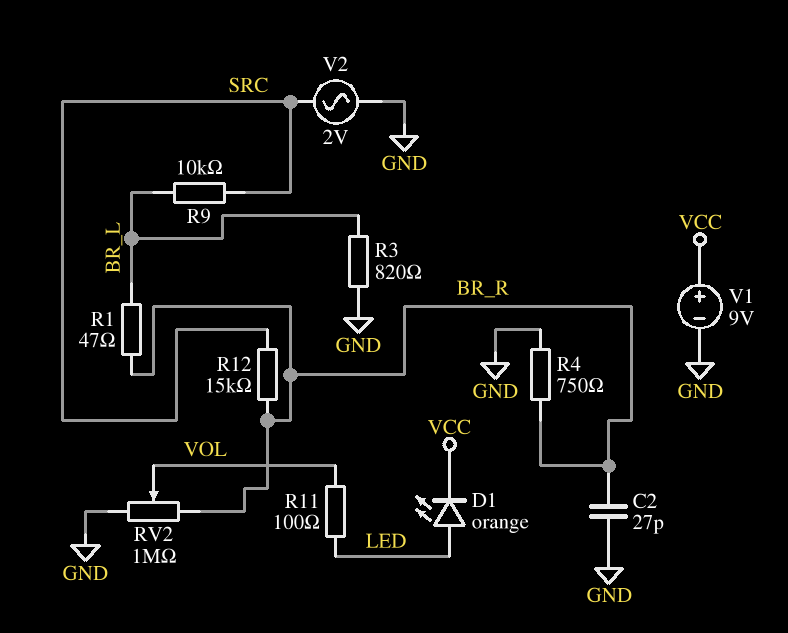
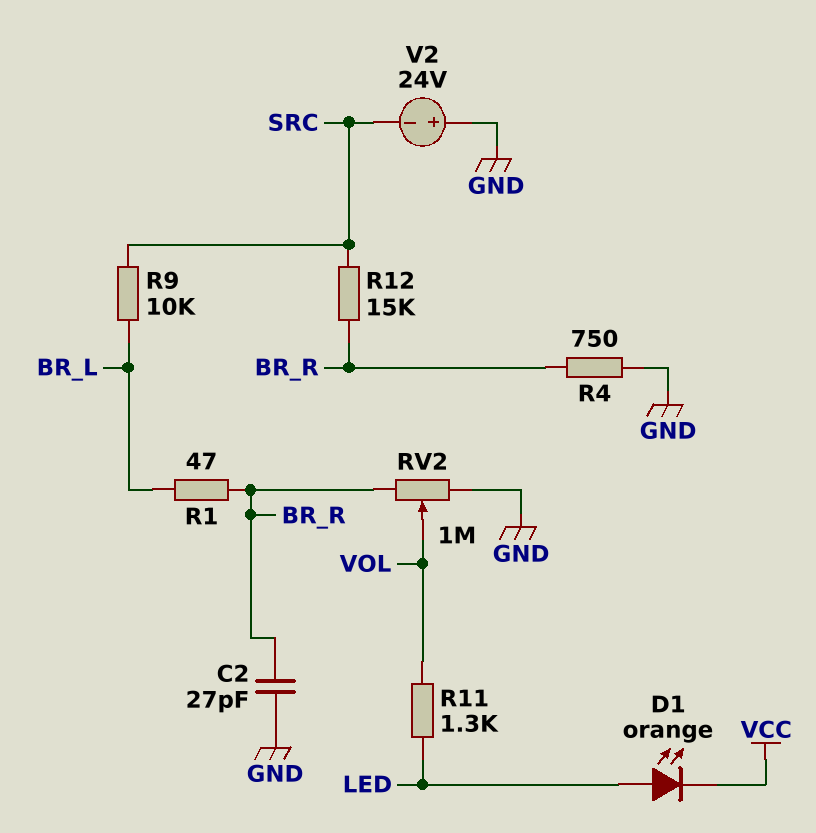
R3: 820 (BR_L, GND) -> none
R11: 100 (LED, VOL) -> 1.3k (LED, VOL)
V1: 9V (plus VCC, minus GND) -> none
V2: AC 2V (GND, SRC) -> 24V (plus GND, minus SRC)

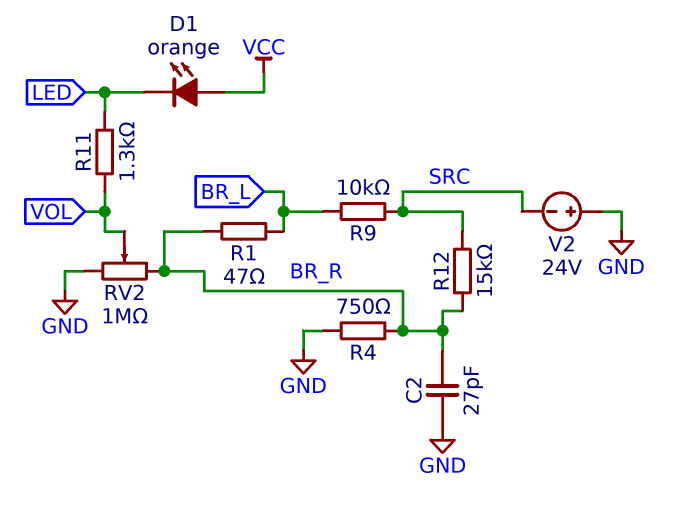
D1: LED orange (A LED, K VCC) -> LED orange (A VCC, K LED)

